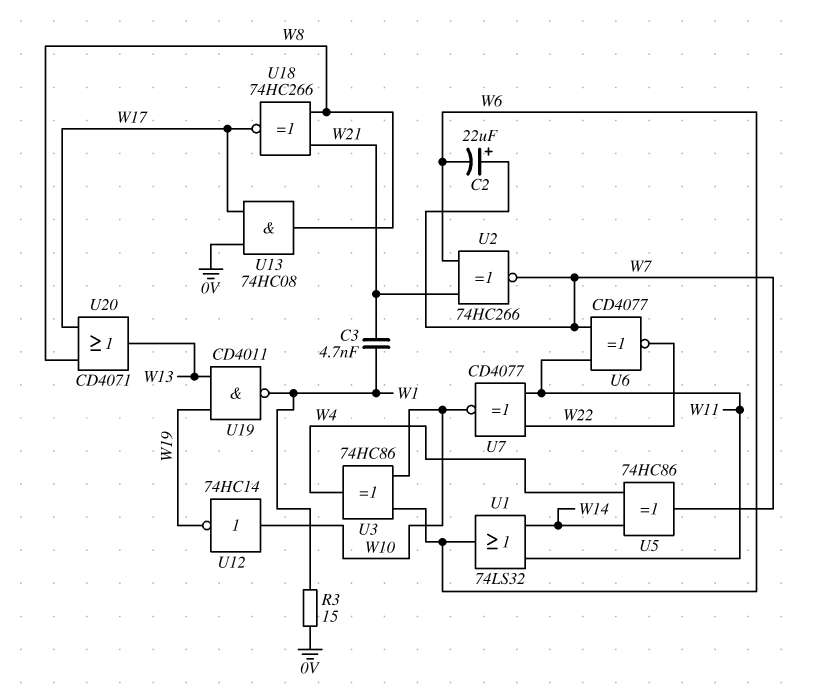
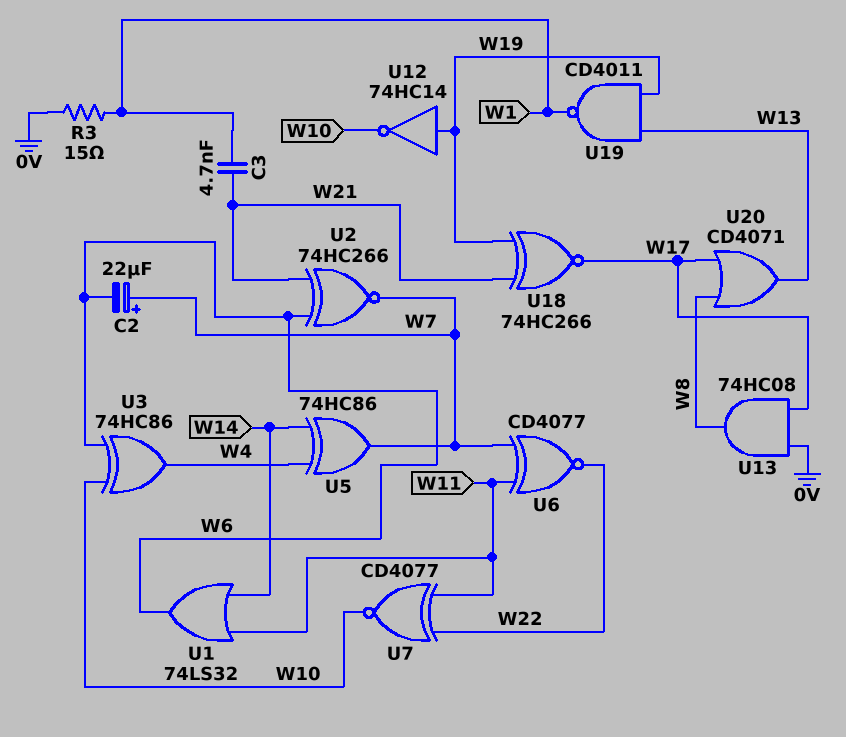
U12: NOT 74HC14 (in W10, out W19) -> NOT 74HC14 (in W19, out W10)
U18: XNOR 74HC266 (in W8, in W21, out W17) -> XNOR 74HC266 (in W19, in W21, out W17)

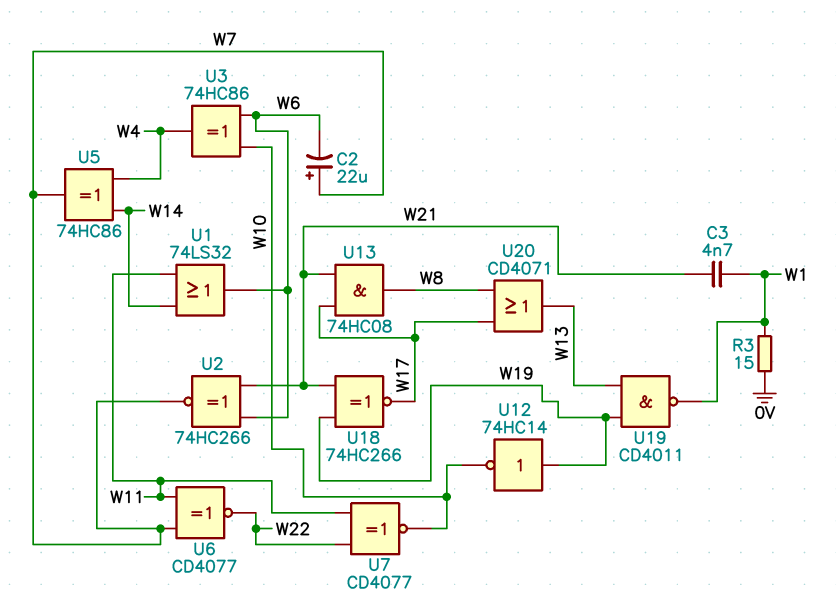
U13: AND 74HC08 (in 0V, in W17, out W8) -> AND 74HC08 (in W17, in W21, out W8)

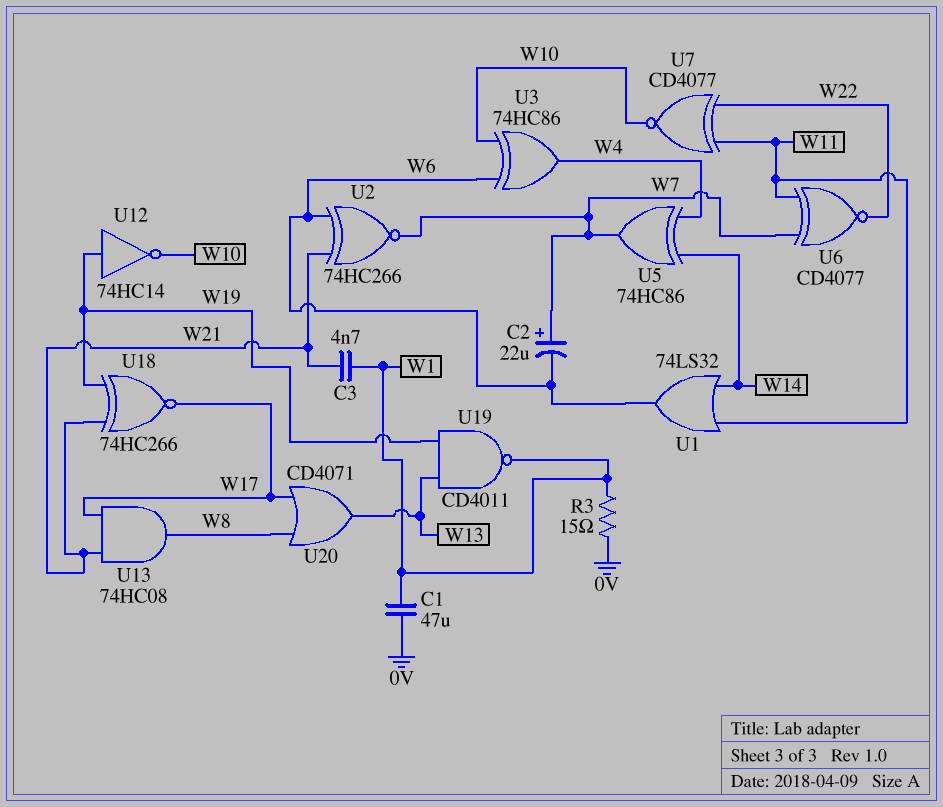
C1: none -> 47uF (0V, W1)

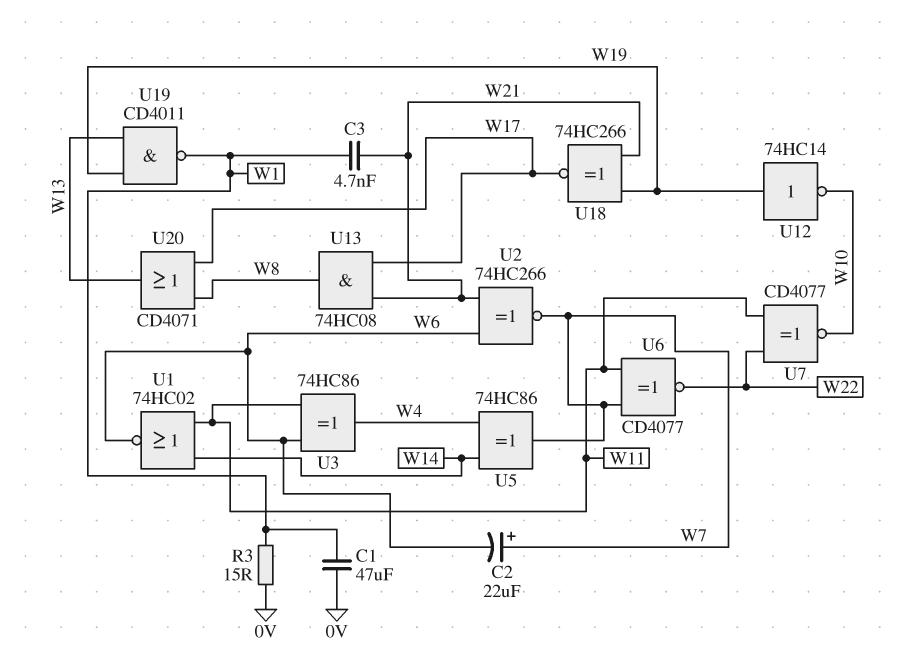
U1: OR 74LS32 (in W11, in W14, out W6) -> NOR 74HC02 (in W11, in W14, out W6)
U3: XOR 74HC86 (in W6, in W10, out W4) -> XOR 74HC86 (in W6, in W11, out W4)

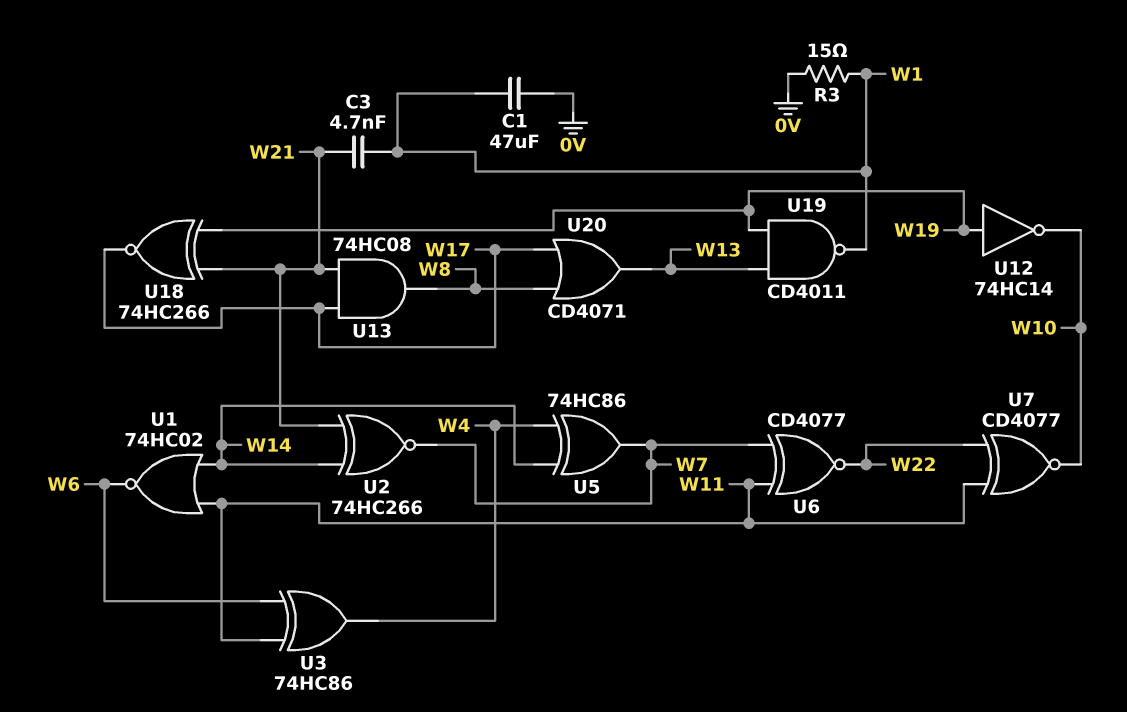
C2: 22uF (plus W7, minus W6) -> none
U2: XNOR 74HC266 (in W6, in W21, out W7) -> XNOR 74HC266 (in W14, in W21, out W7)

